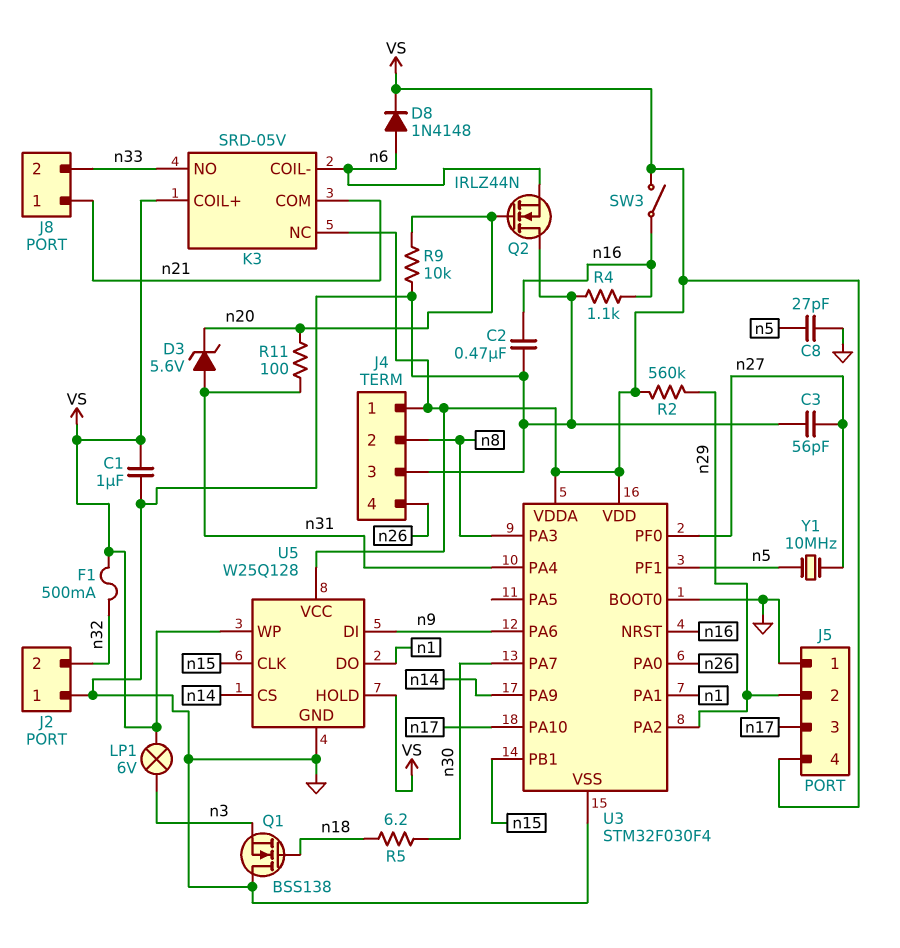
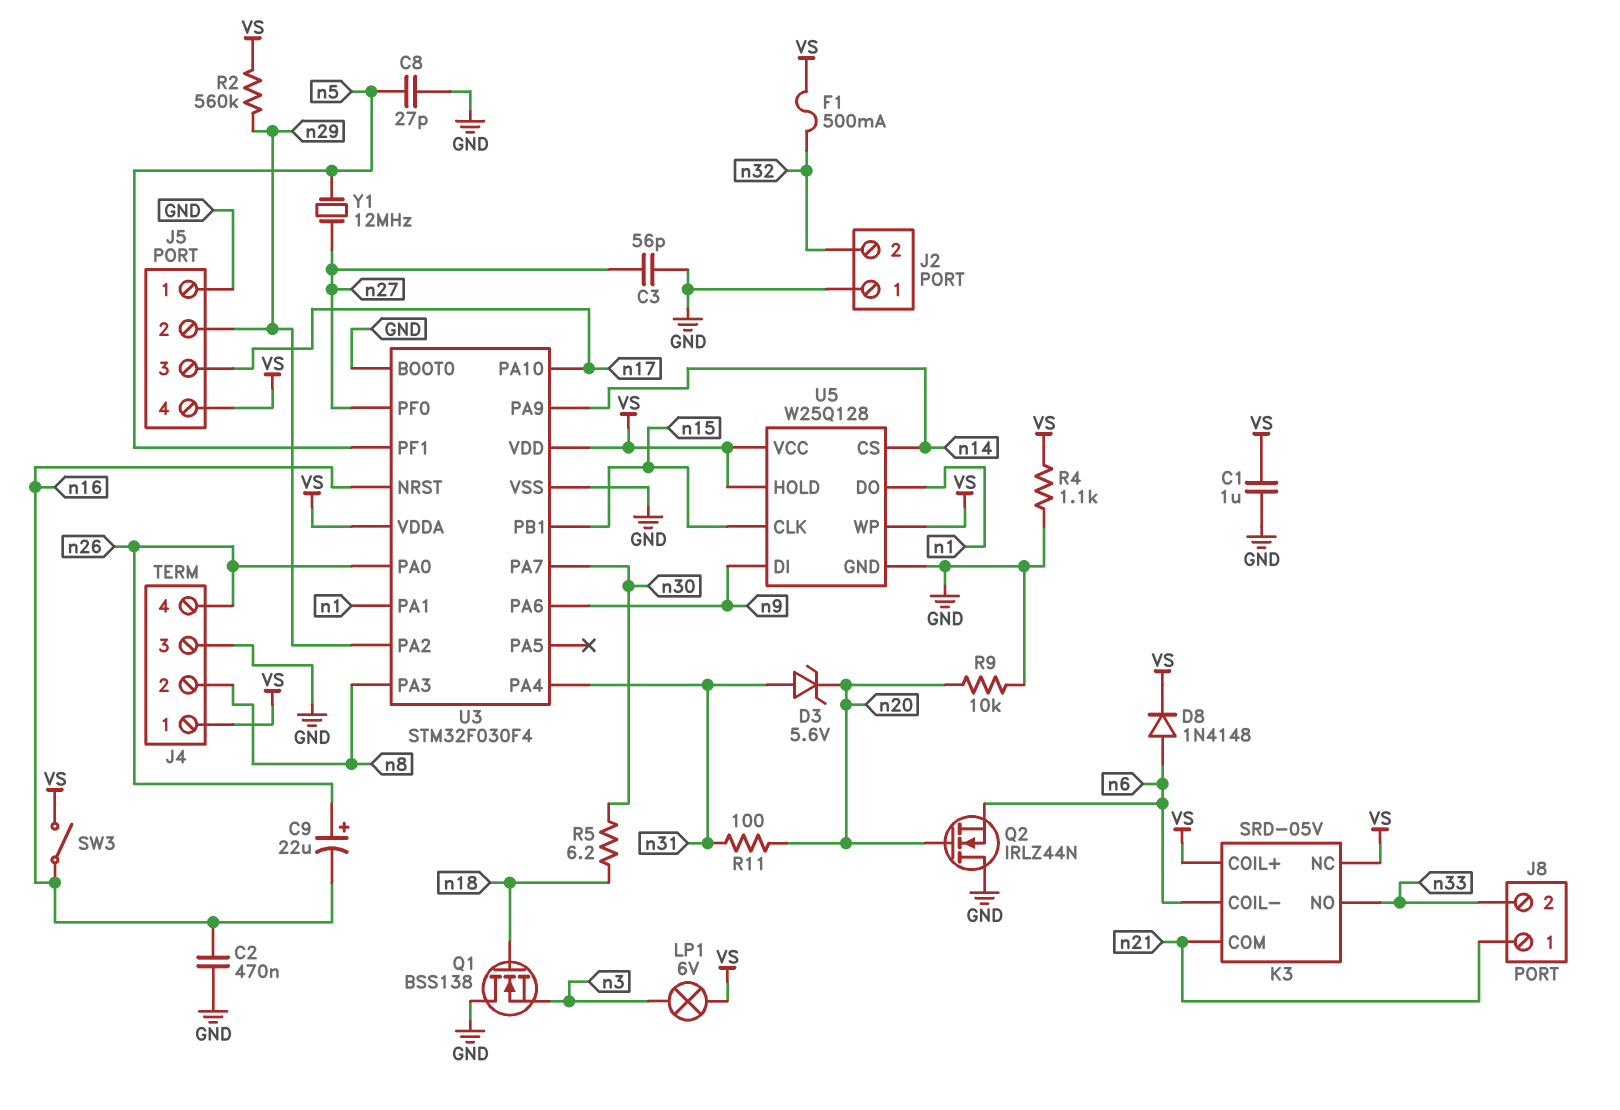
C9: none -> 22uF (plus n26, minus n16)
R4: 1.1k (GND, n16) -> 1.1k (GND, VS)
Y1: 10MHz (n5, n27) -> 12MHz (n5, n27)

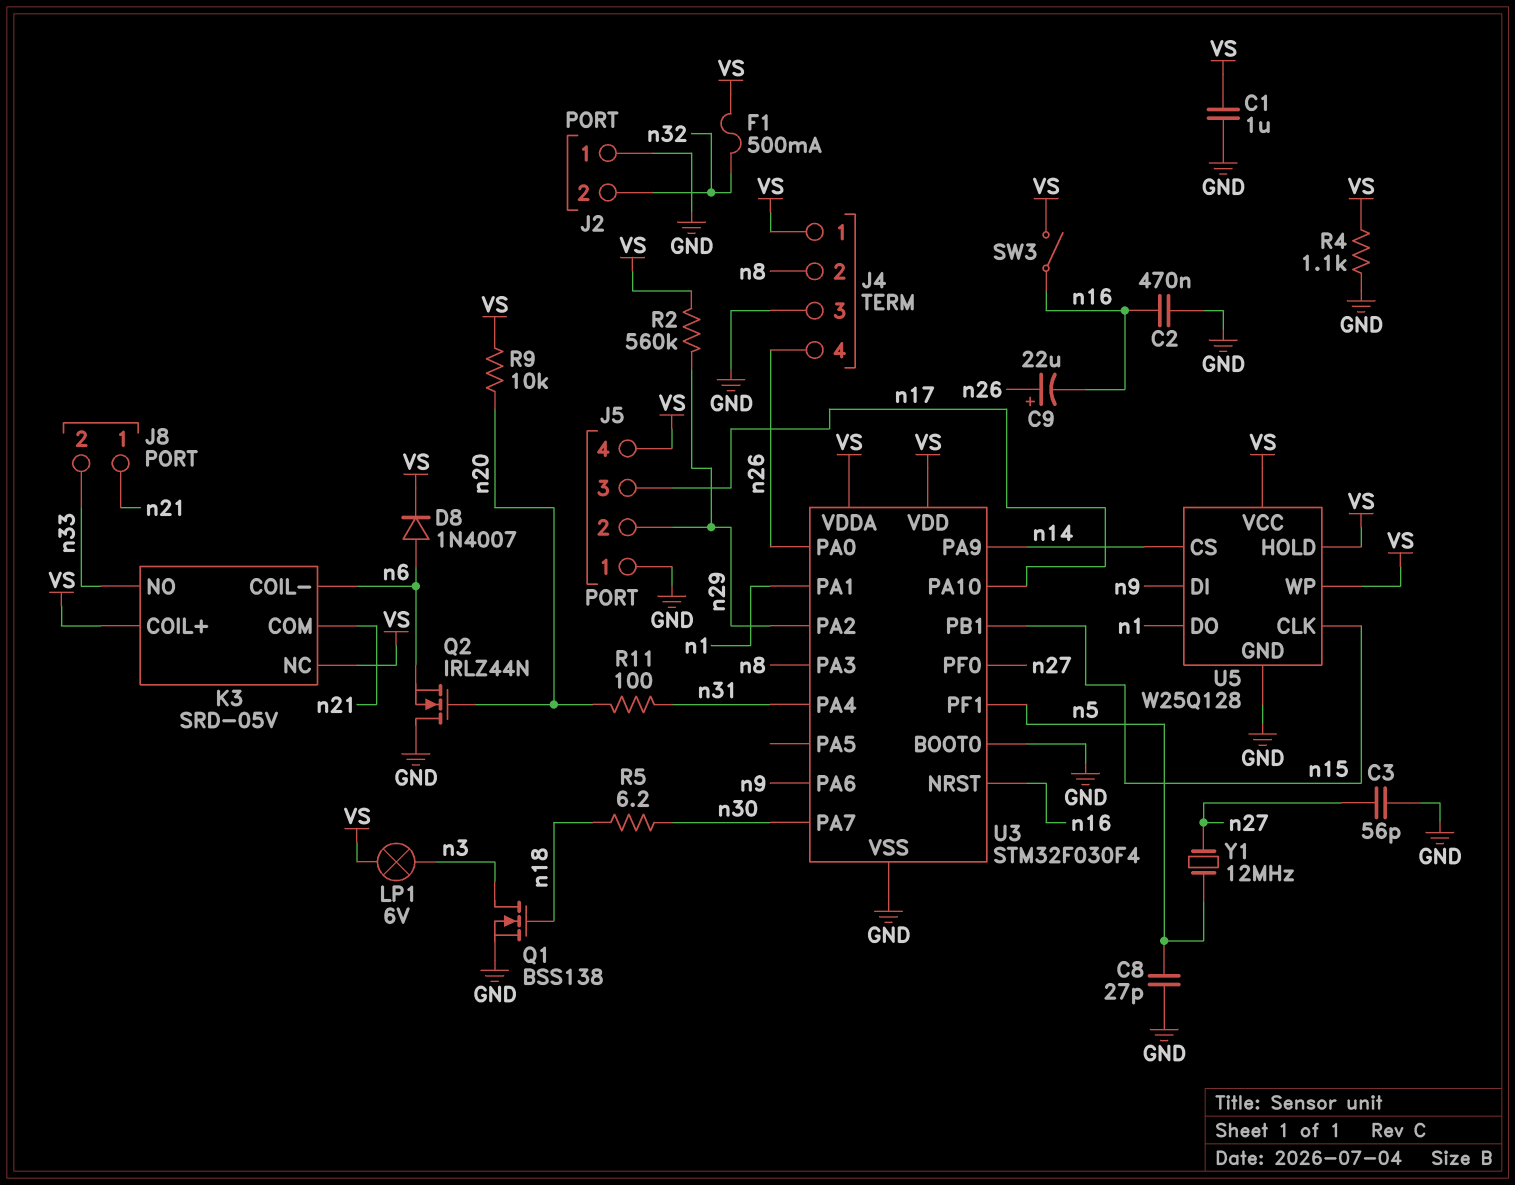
D3: zener 5.6V (A n31, K n20) -> none
D8: diode 1N4148 (A n6, K VS) -> diode 1N4007 (A n6, K VS)
Q1: NMOS BSS138 (G n18, D GND, S n3) -> NMOS BSS138 (G n18, D n3, S GND)
R9: 10k (GND, n20) -> 10k (VS, n20)

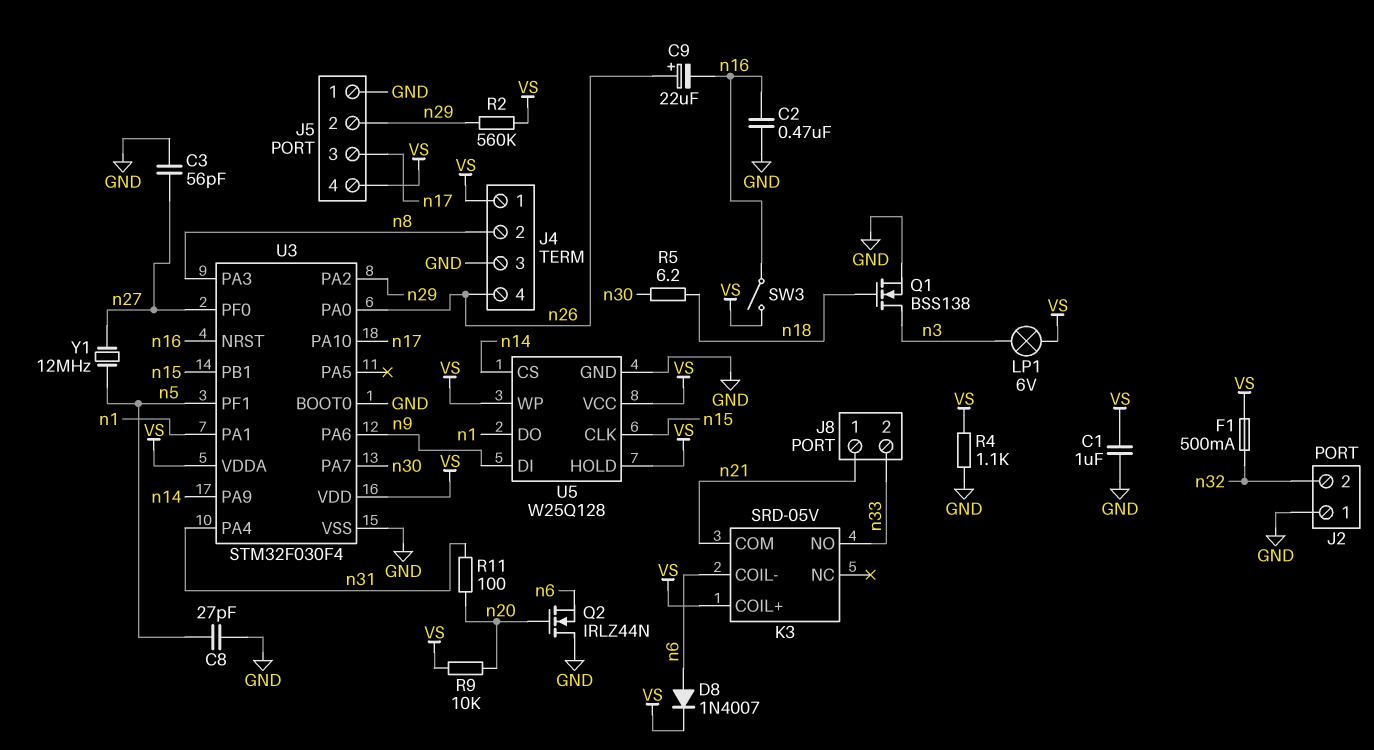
K3 pin NC: VS -> none

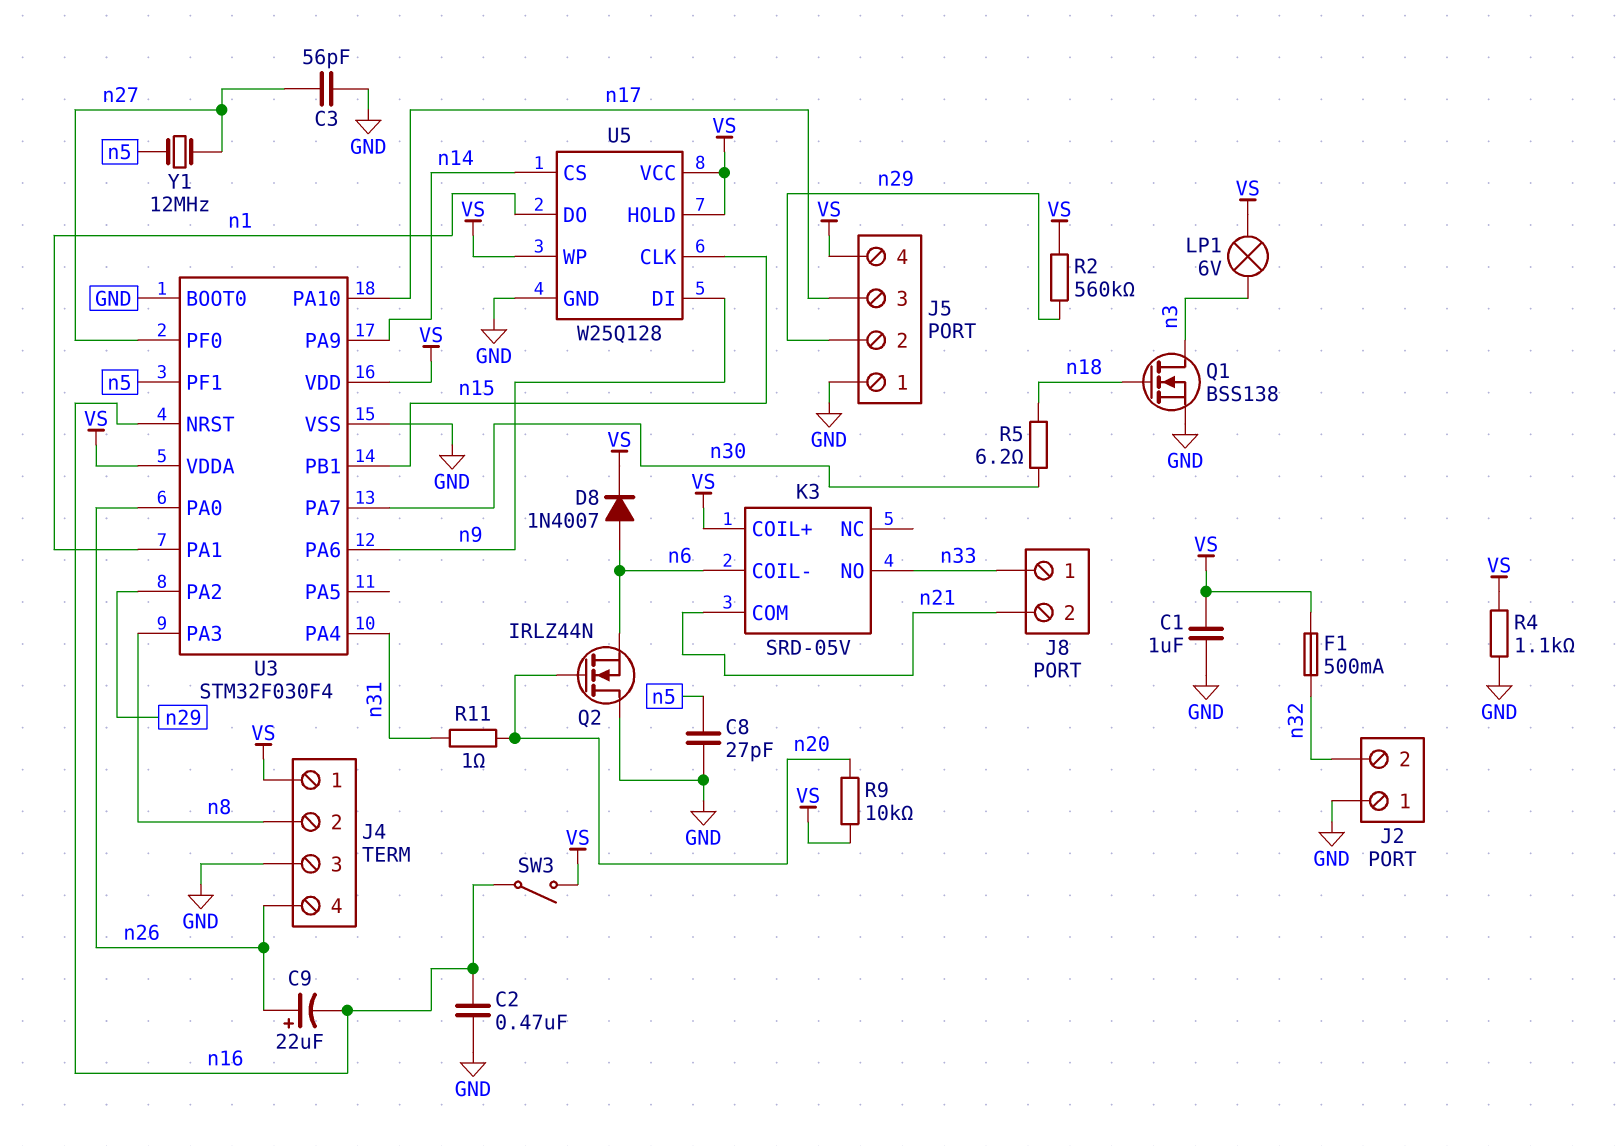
J8 pin 1: n21 -> n33
J8 pin 2: n33 -> n21
R11: 100 (n20, n31) -> 1 (n20, n31)

